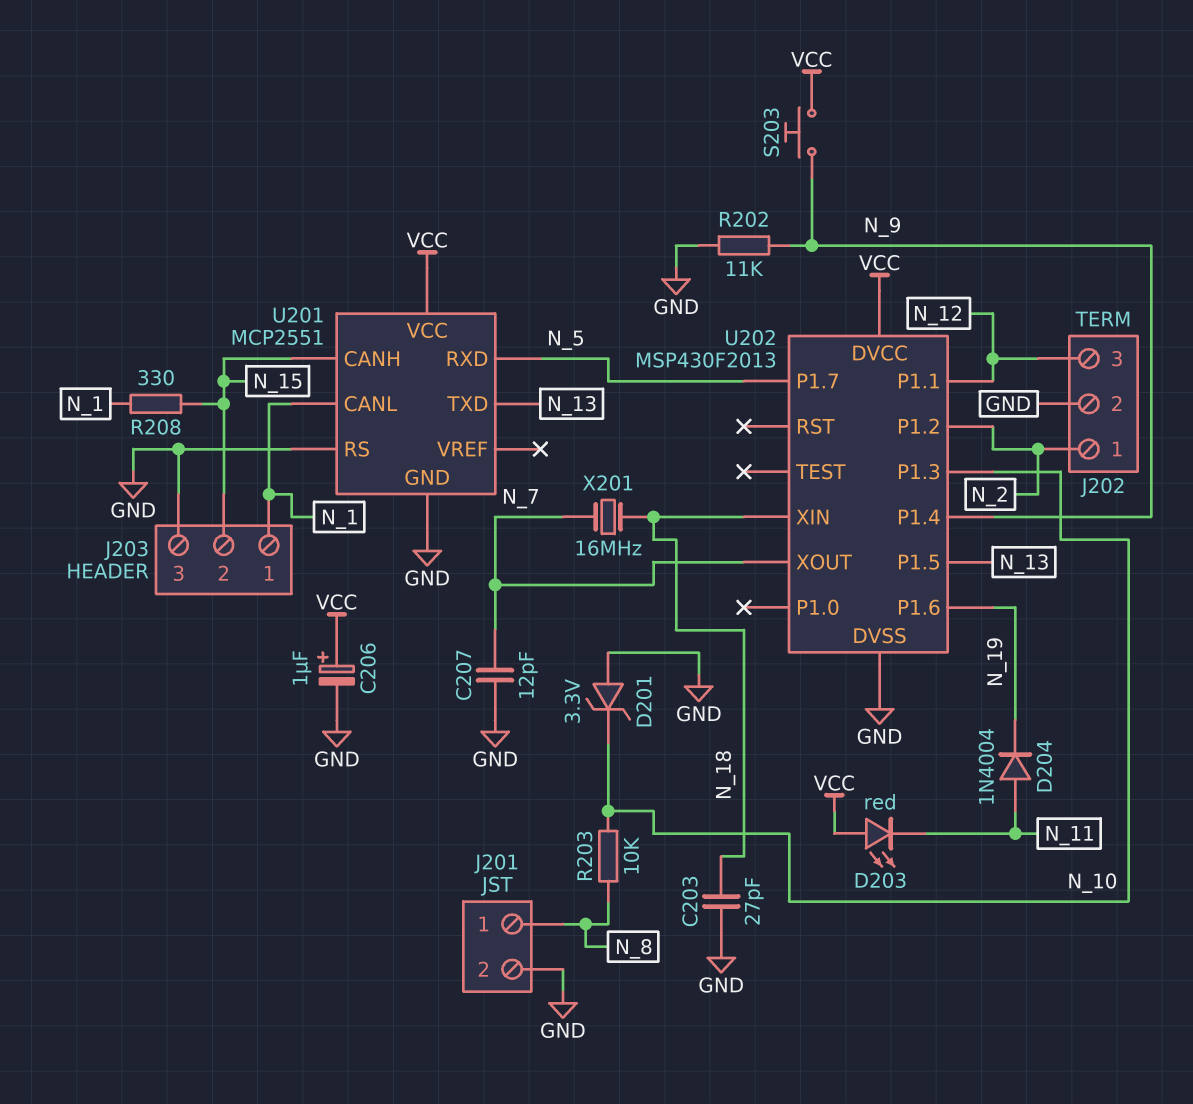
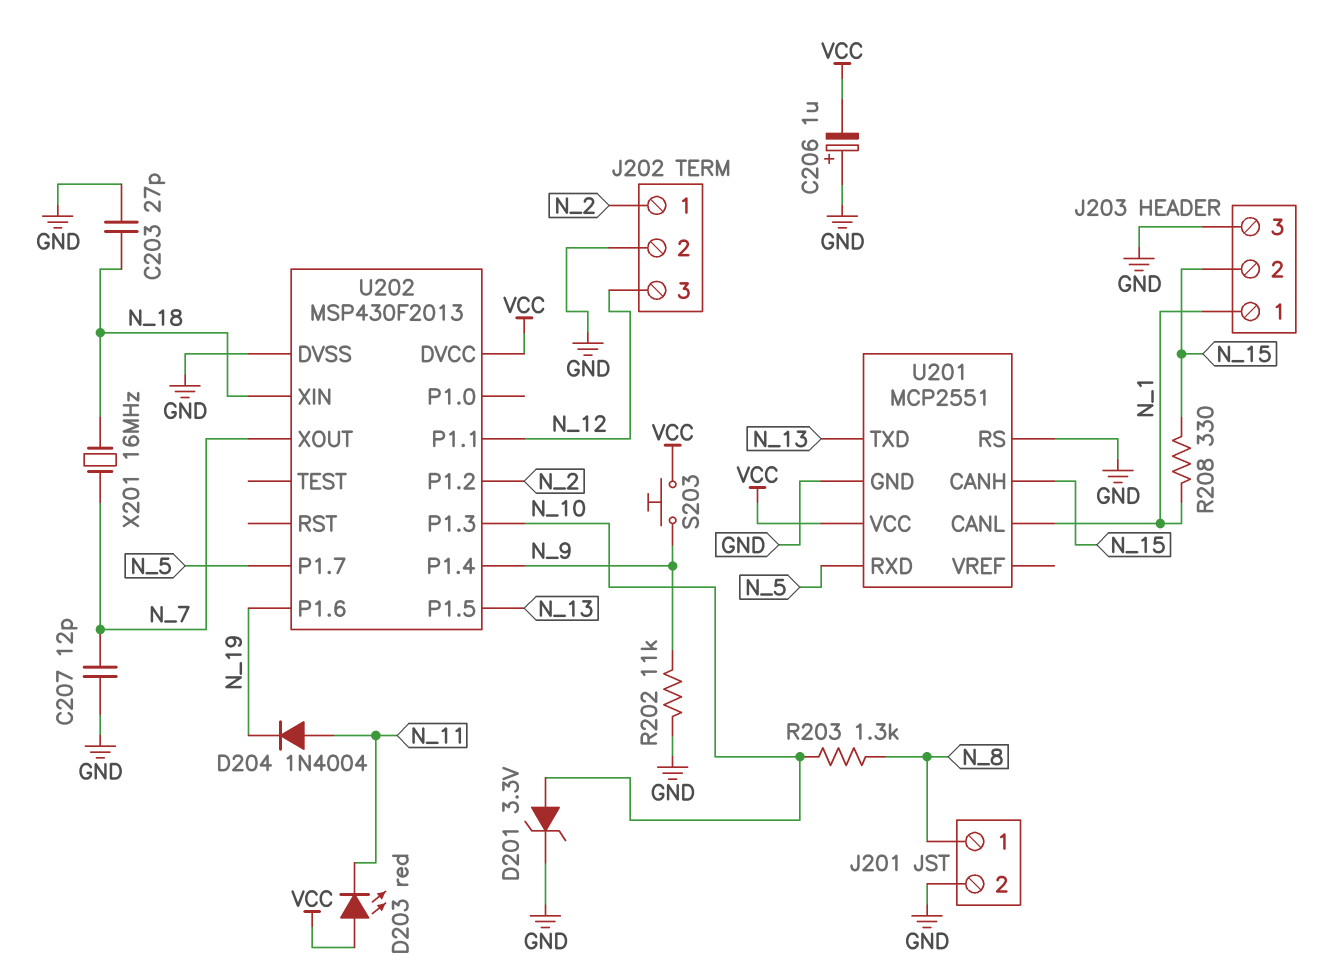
C206: 1uF (plus VCC, minus GND) -> 1uF (plus GND, minus VCC)
D201: zener 3.3V (A GND, K N_10) -> zener 3.3V (A N_10, K GND)
R203: 10k (N_8, N_10) -> 1.3k (N_8, N_10)

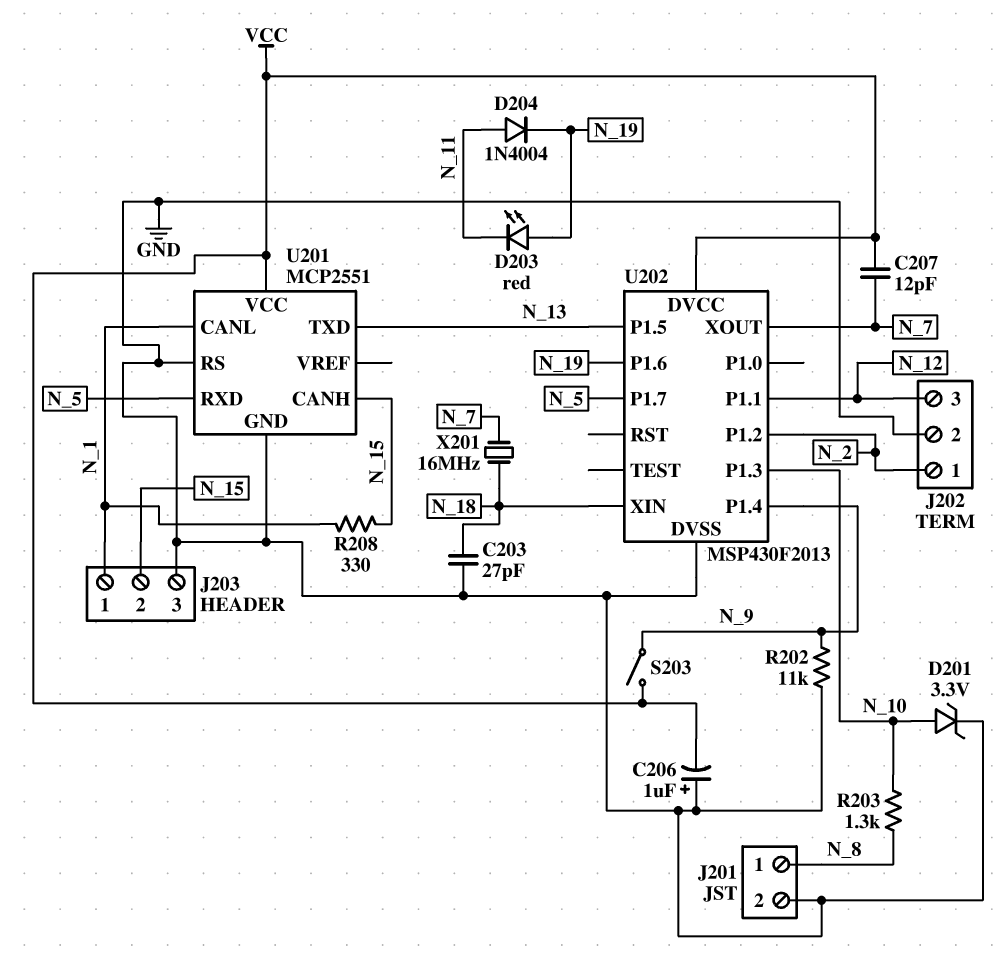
C207: 12pF (GND, N_7) -> 12pF (N_7, VCC)
D203: LED red (A VCC, K N_11) -> LED red (A N_19, K N_11)
S203: button (N_9, VCC) -> switch (N_9, VCC)

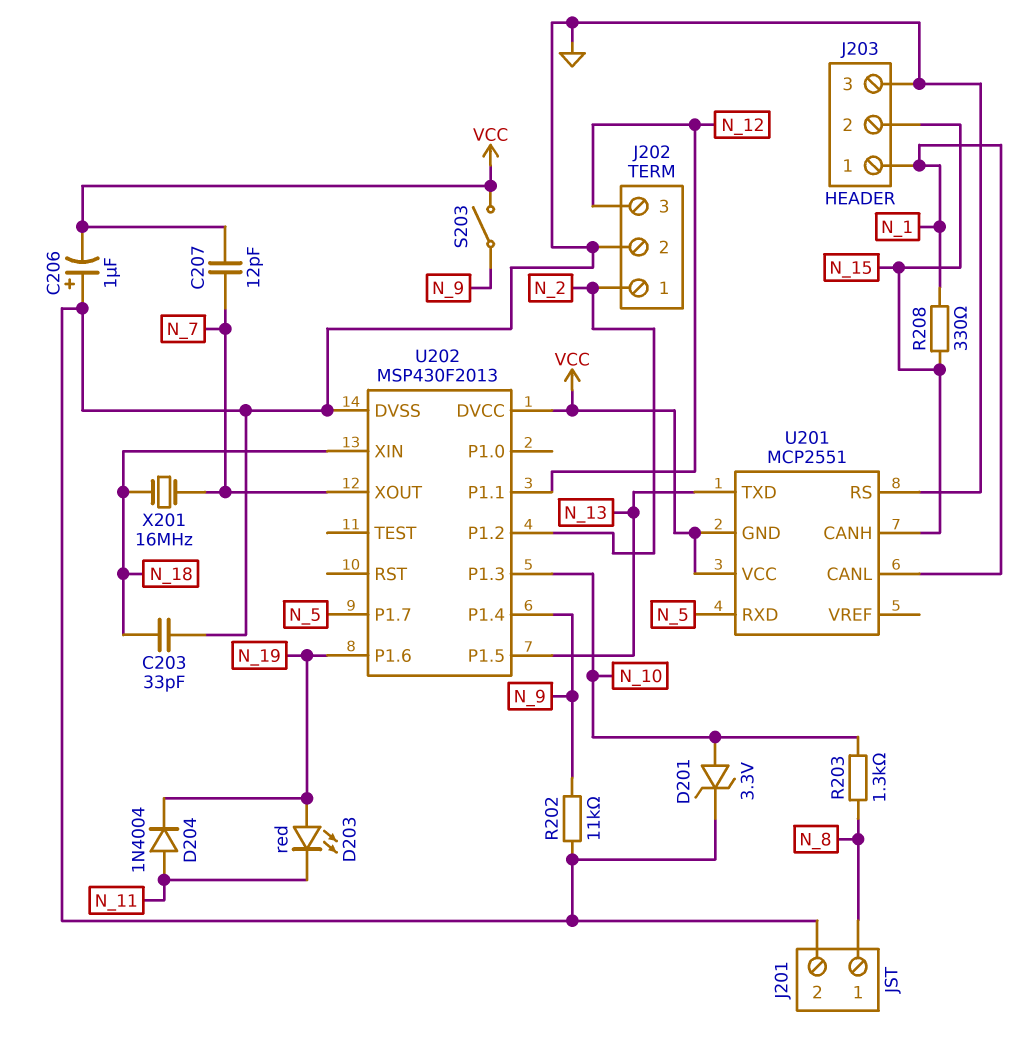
C203: 27pF (GND, N_18) -> 33pF (GND, N_18)
U201 pin GND: GND -> VCC

